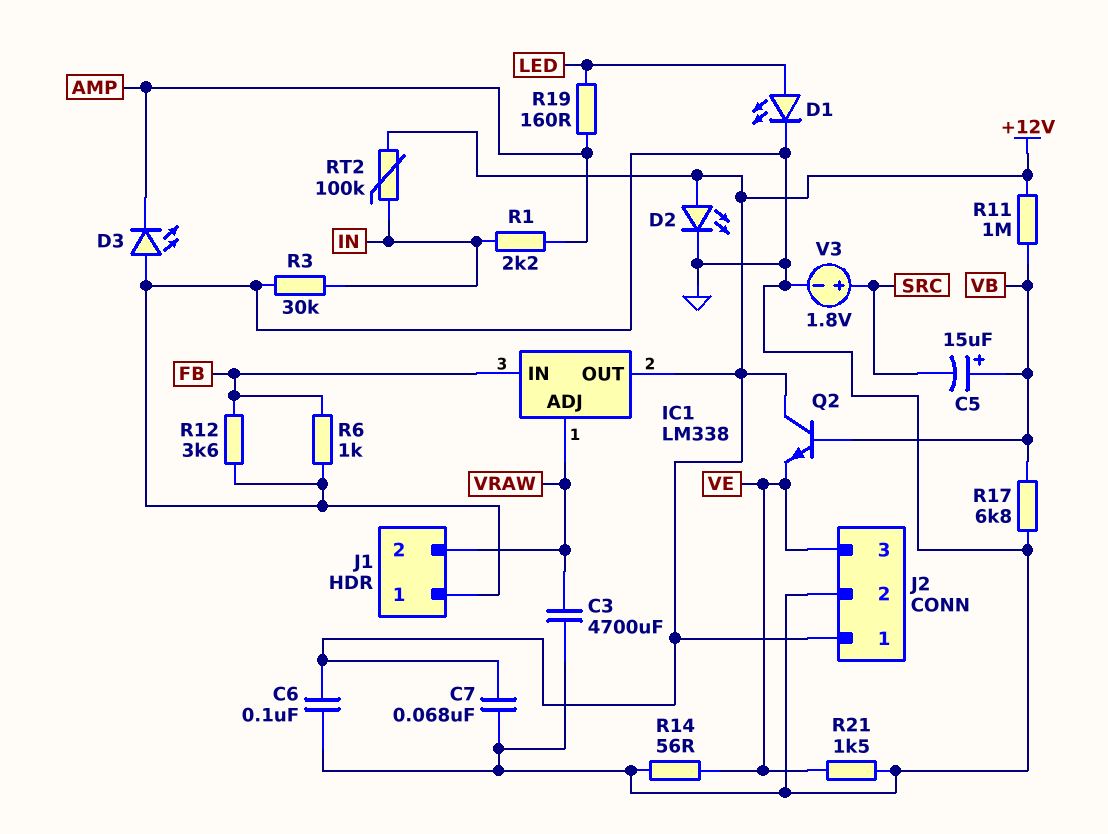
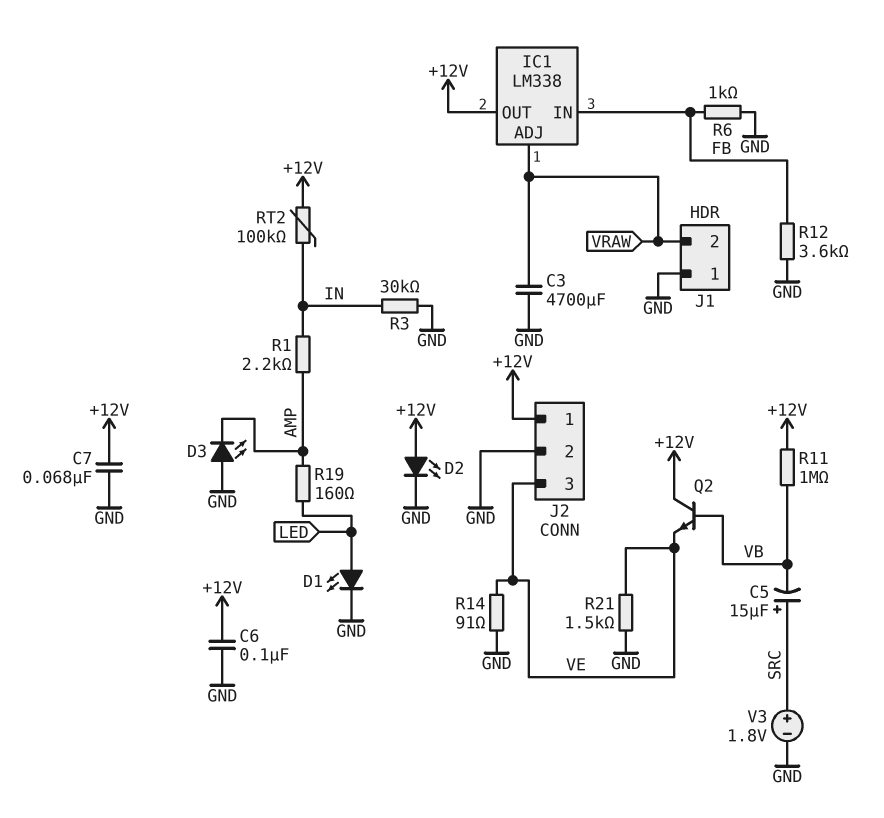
C5: 15uF (plus VB, minus SRC) -> 15uF (plus SRC, minus VB)
R14: 56 (GND, VE) -> 91 (GND, VE)
R17: 6.8k (GND, VB) -> none

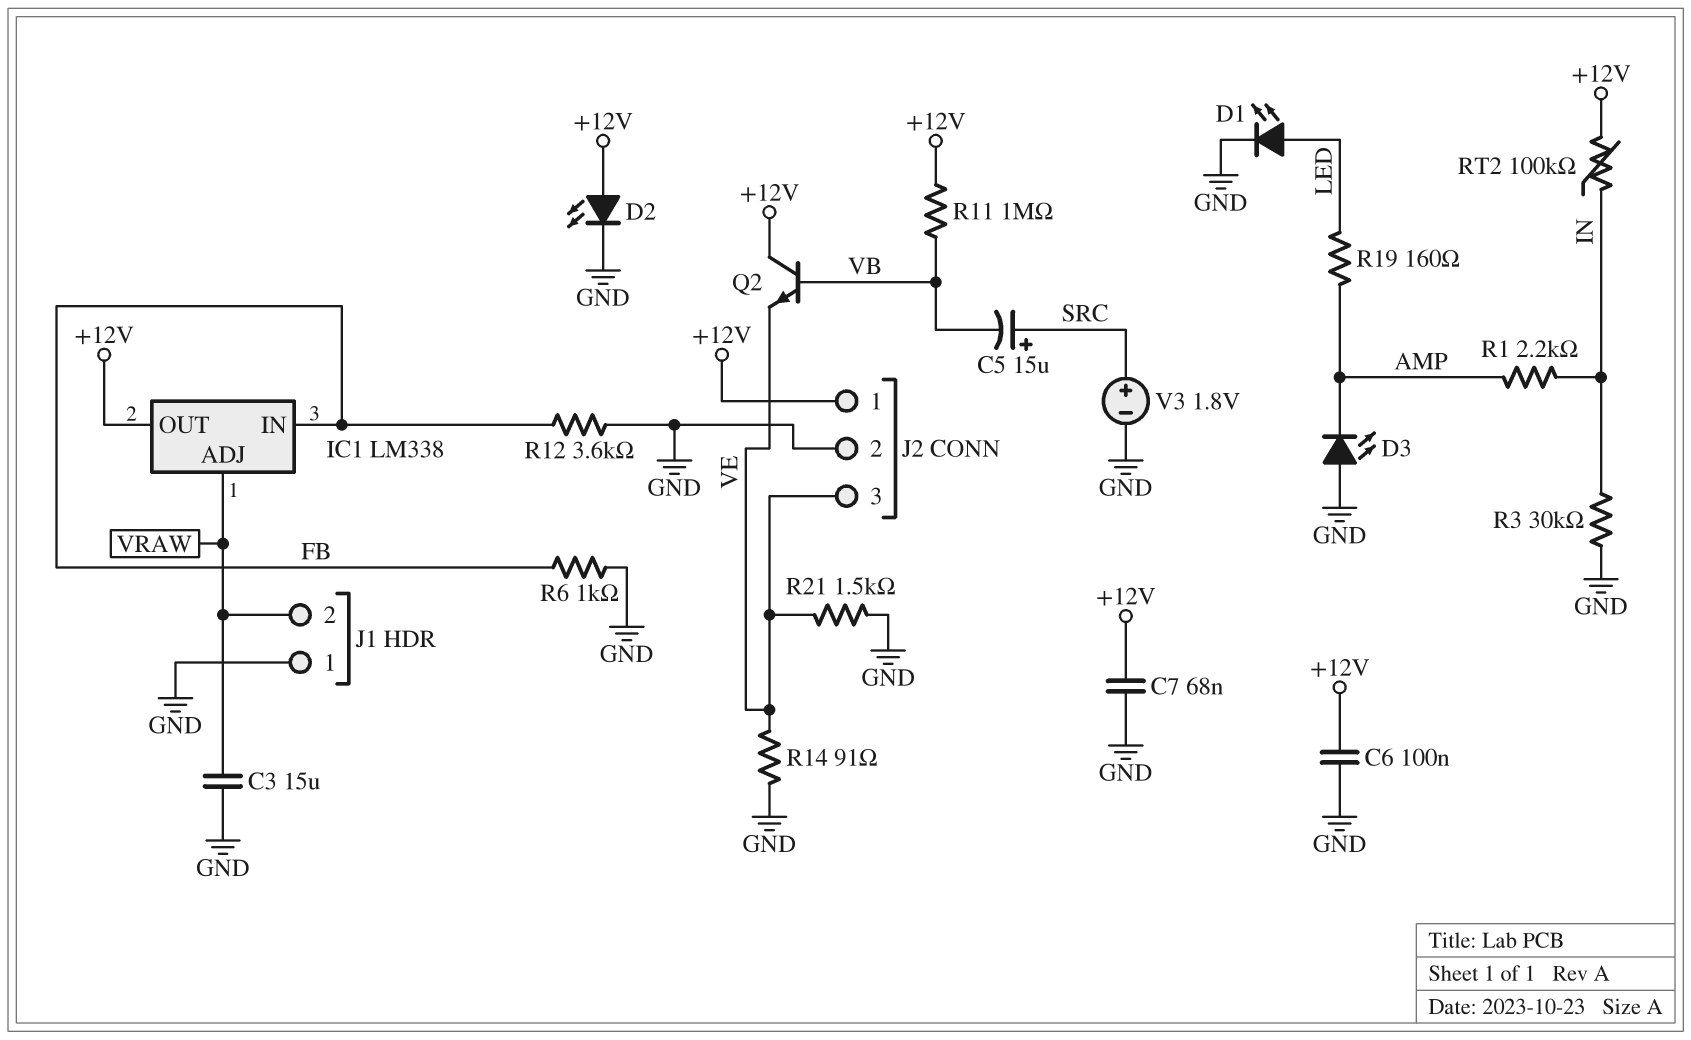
C3: 4700uF (GND, VRAW) -> 15uF (GND, VRAW)

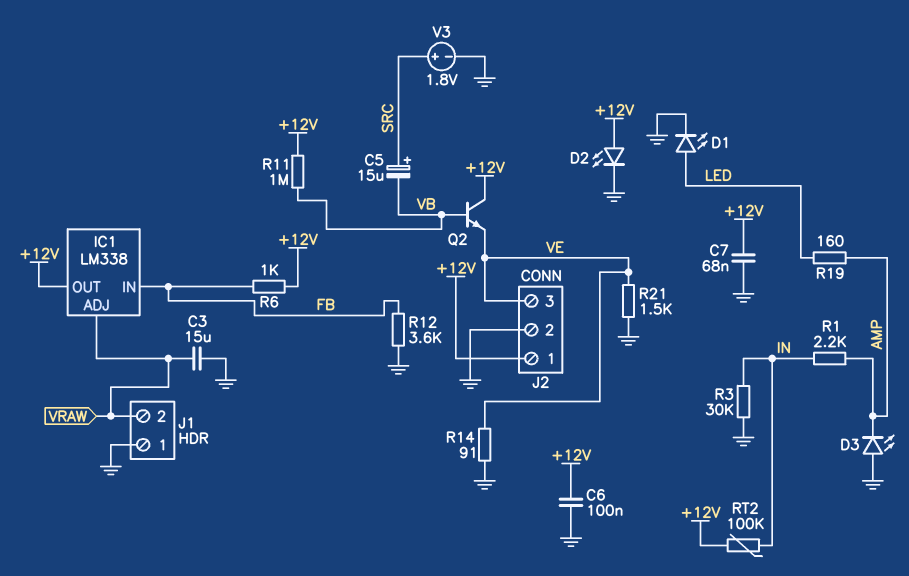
R6: 1k (FB, GND) -> 1k (+12V, FB)

